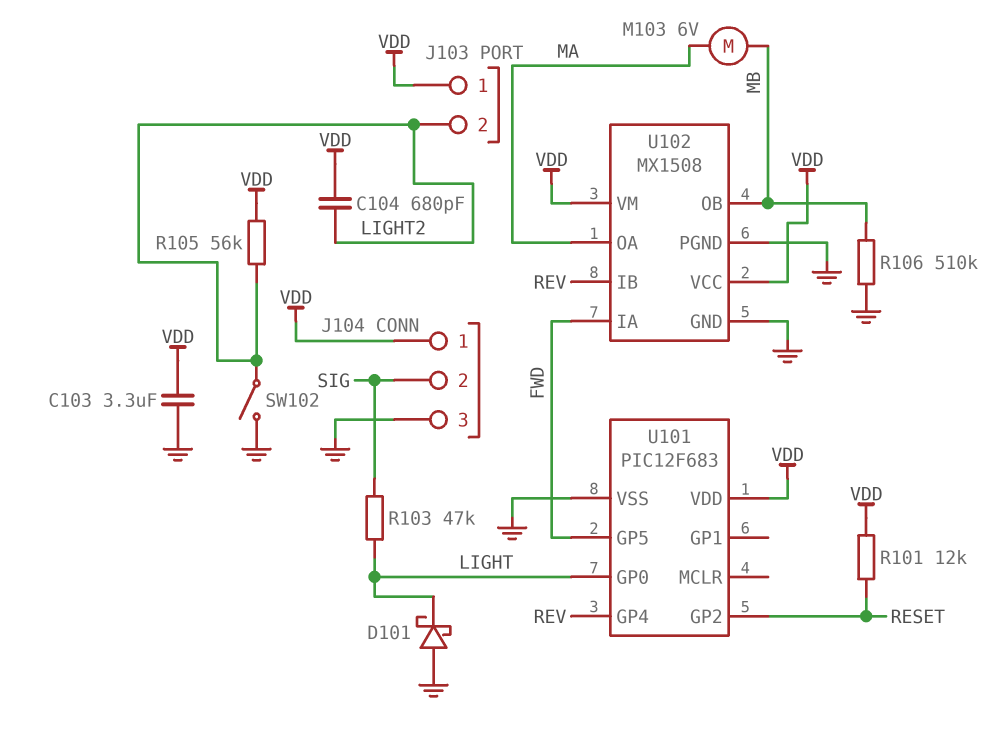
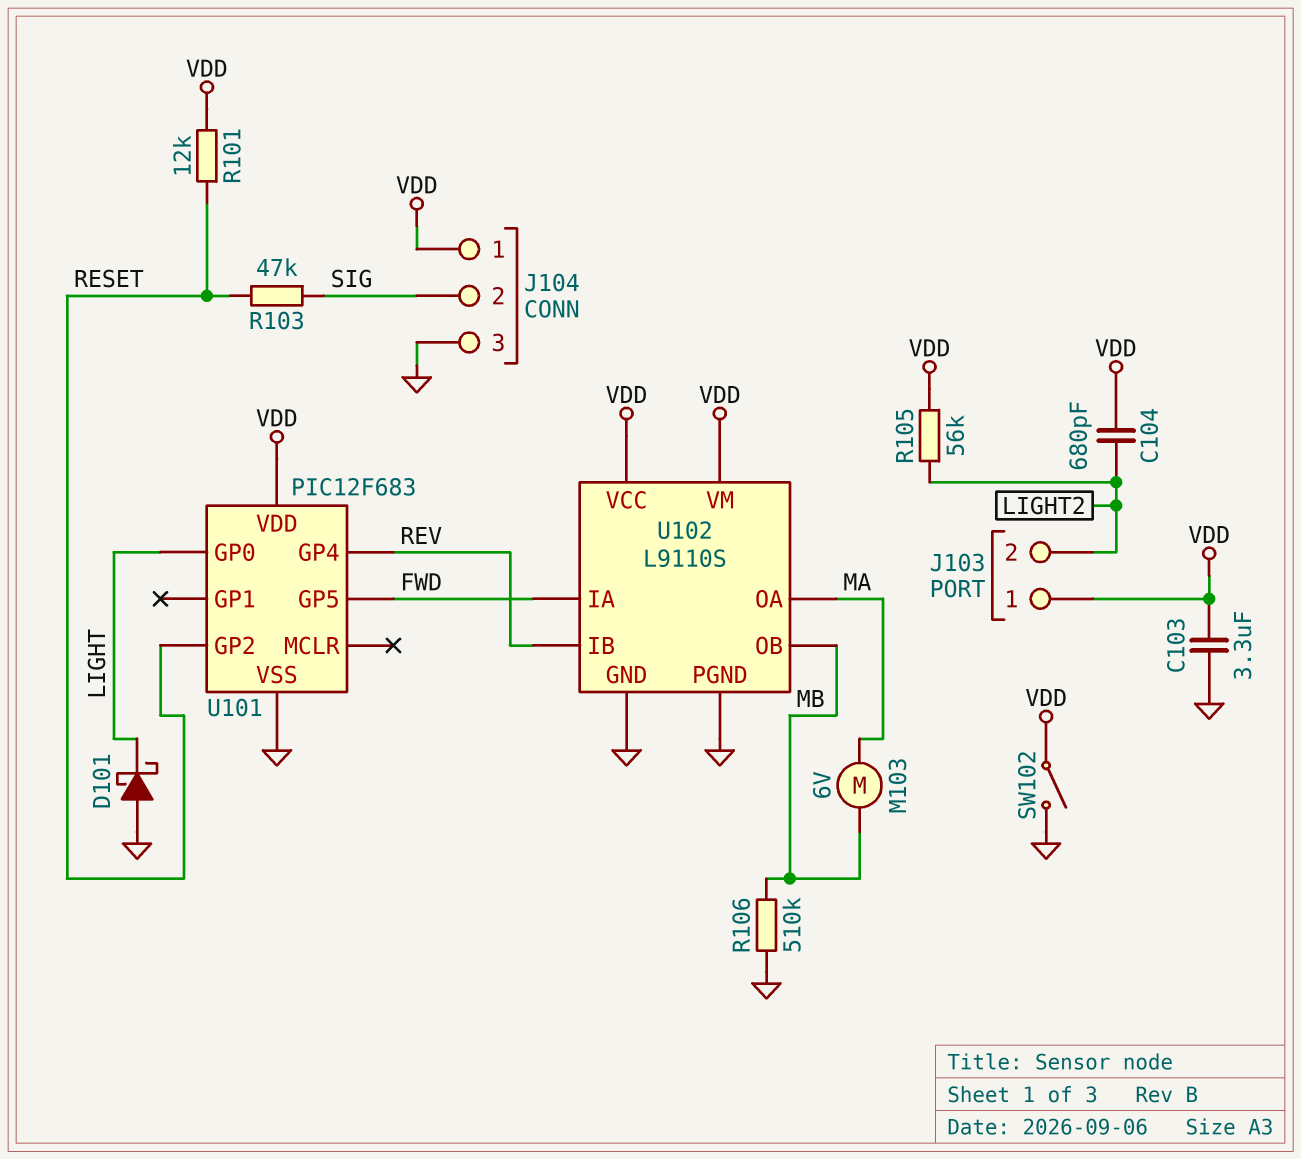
R103: 47k (LIGHT, SIG) -> 47k (RESET, SIG)
SW102: switch (GND, LIGHT2) -> switch (GND, VDD)
U102: MX1508 -> L9110S

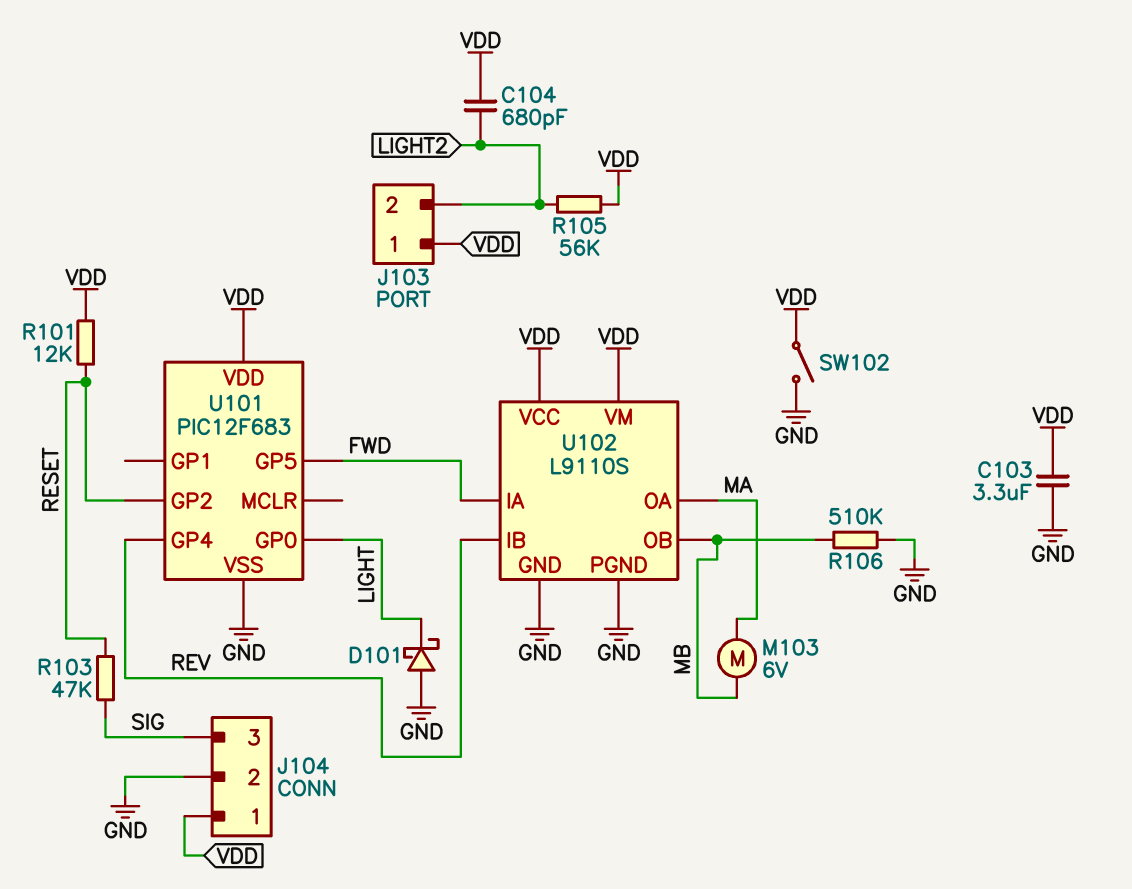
J104 pin 2: SIG -> GND
J104 pin 3: GND -> SIG

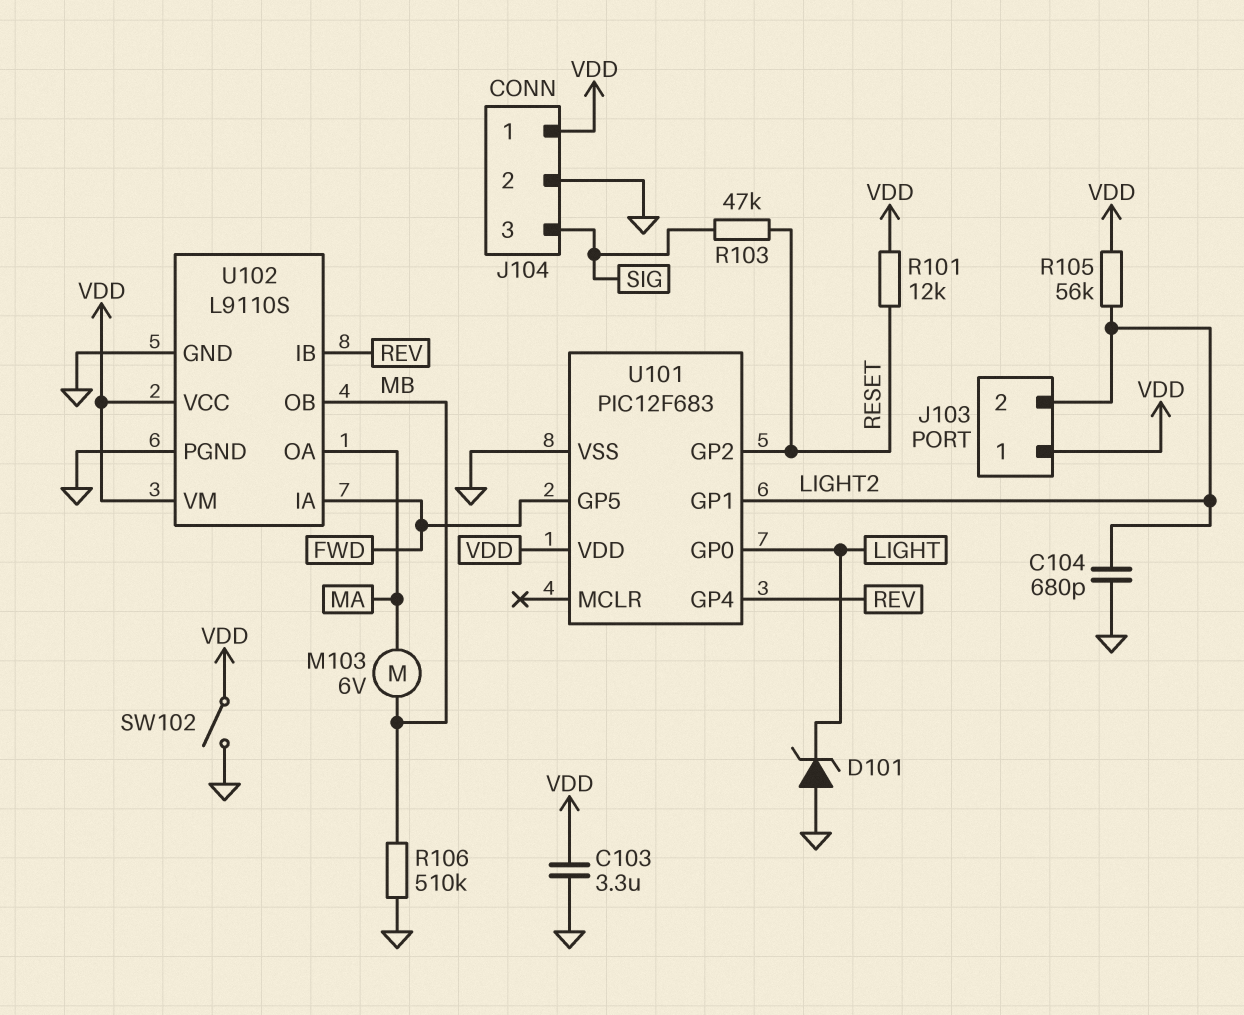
C104: 680pF (LIGHT2, VDD) -> 680pF (GND, LIGHT2)
D101: schottky (A GND, K LIGHT) -> zener (A GND, K LIGHT)
U101 pin GP1: none -> LIGHT2

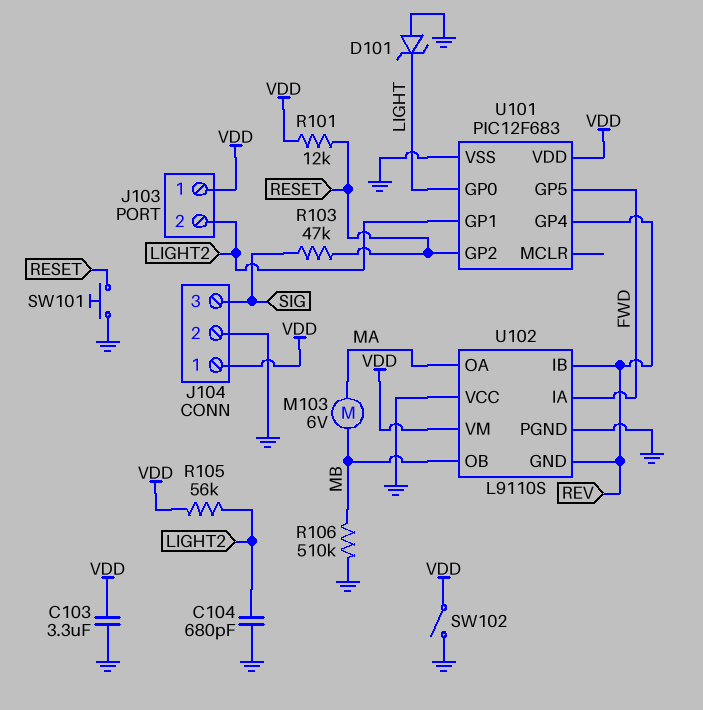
SW101: none -> button (GND, RESET)
U102 pin GND: GND -> REV
U102 pin VCC: VDD -> GND

